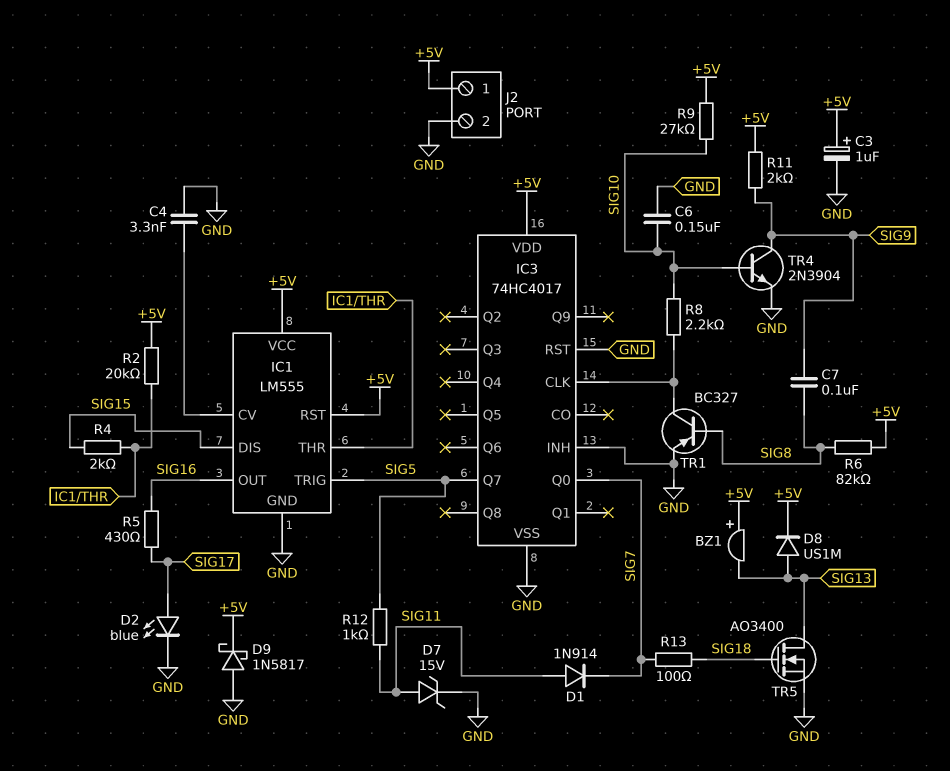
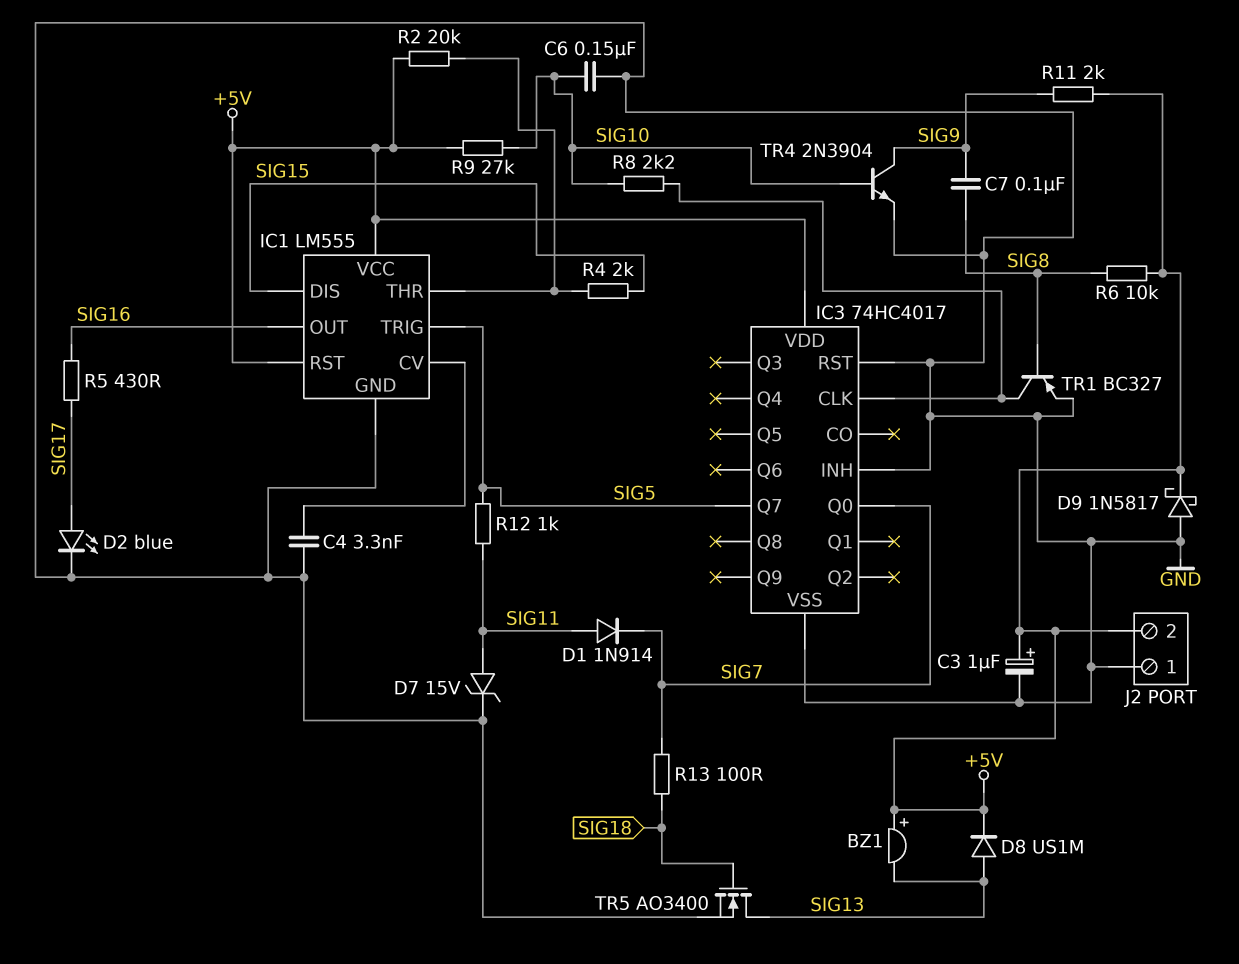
J2 pin 1: +5V -> GND
J2 pin 2: GND -> +5V
R6: 82k (+5V, SIG8) -> 10k (+5V, SIG8)

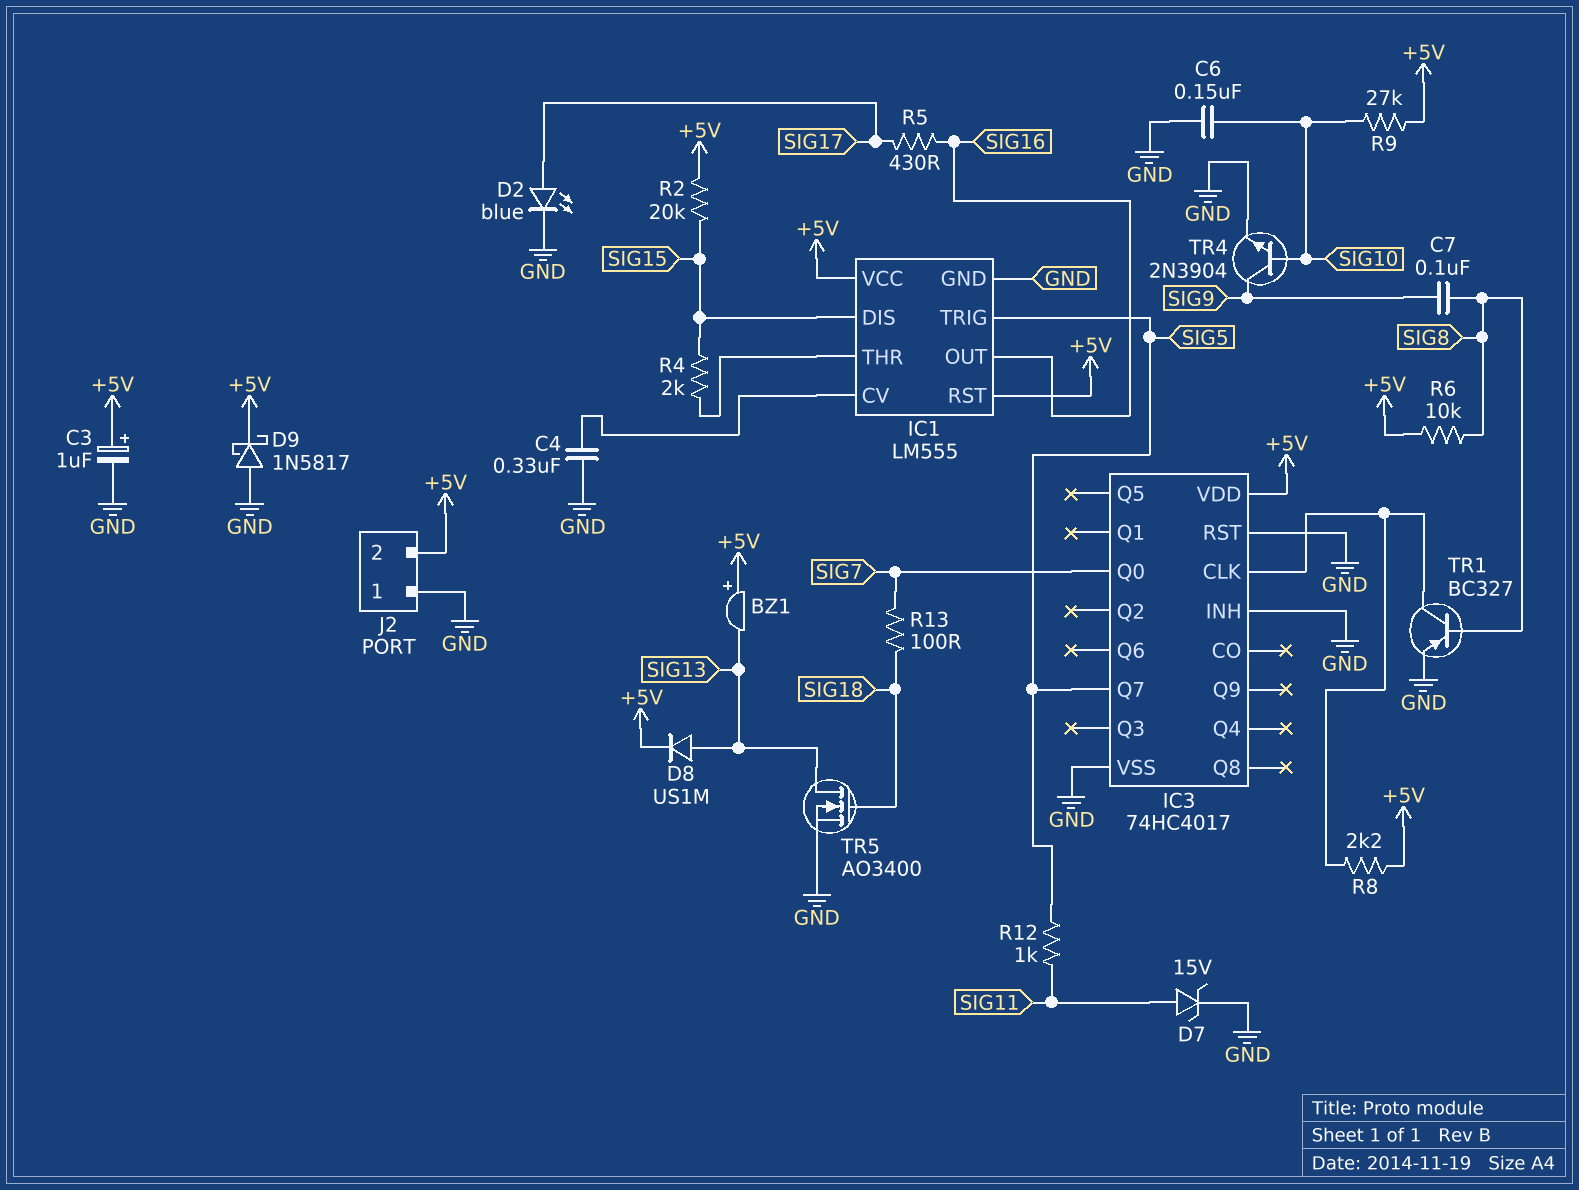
C4: 3.3nF (GND, IC1/CV) -> 330nF (GND, IC1/CV)
D1: diode 1N914 (A SIG11, K SIG7) -> none
R2: 20k (+5V, IC1/THR) -> 20k (+5V, SIG15)
R8: 2.2k (IC3/CLK, SIG10) -> 2.2k (+5V, IC3/CLK)
R11: 2k (+5V, SIG9) -> none

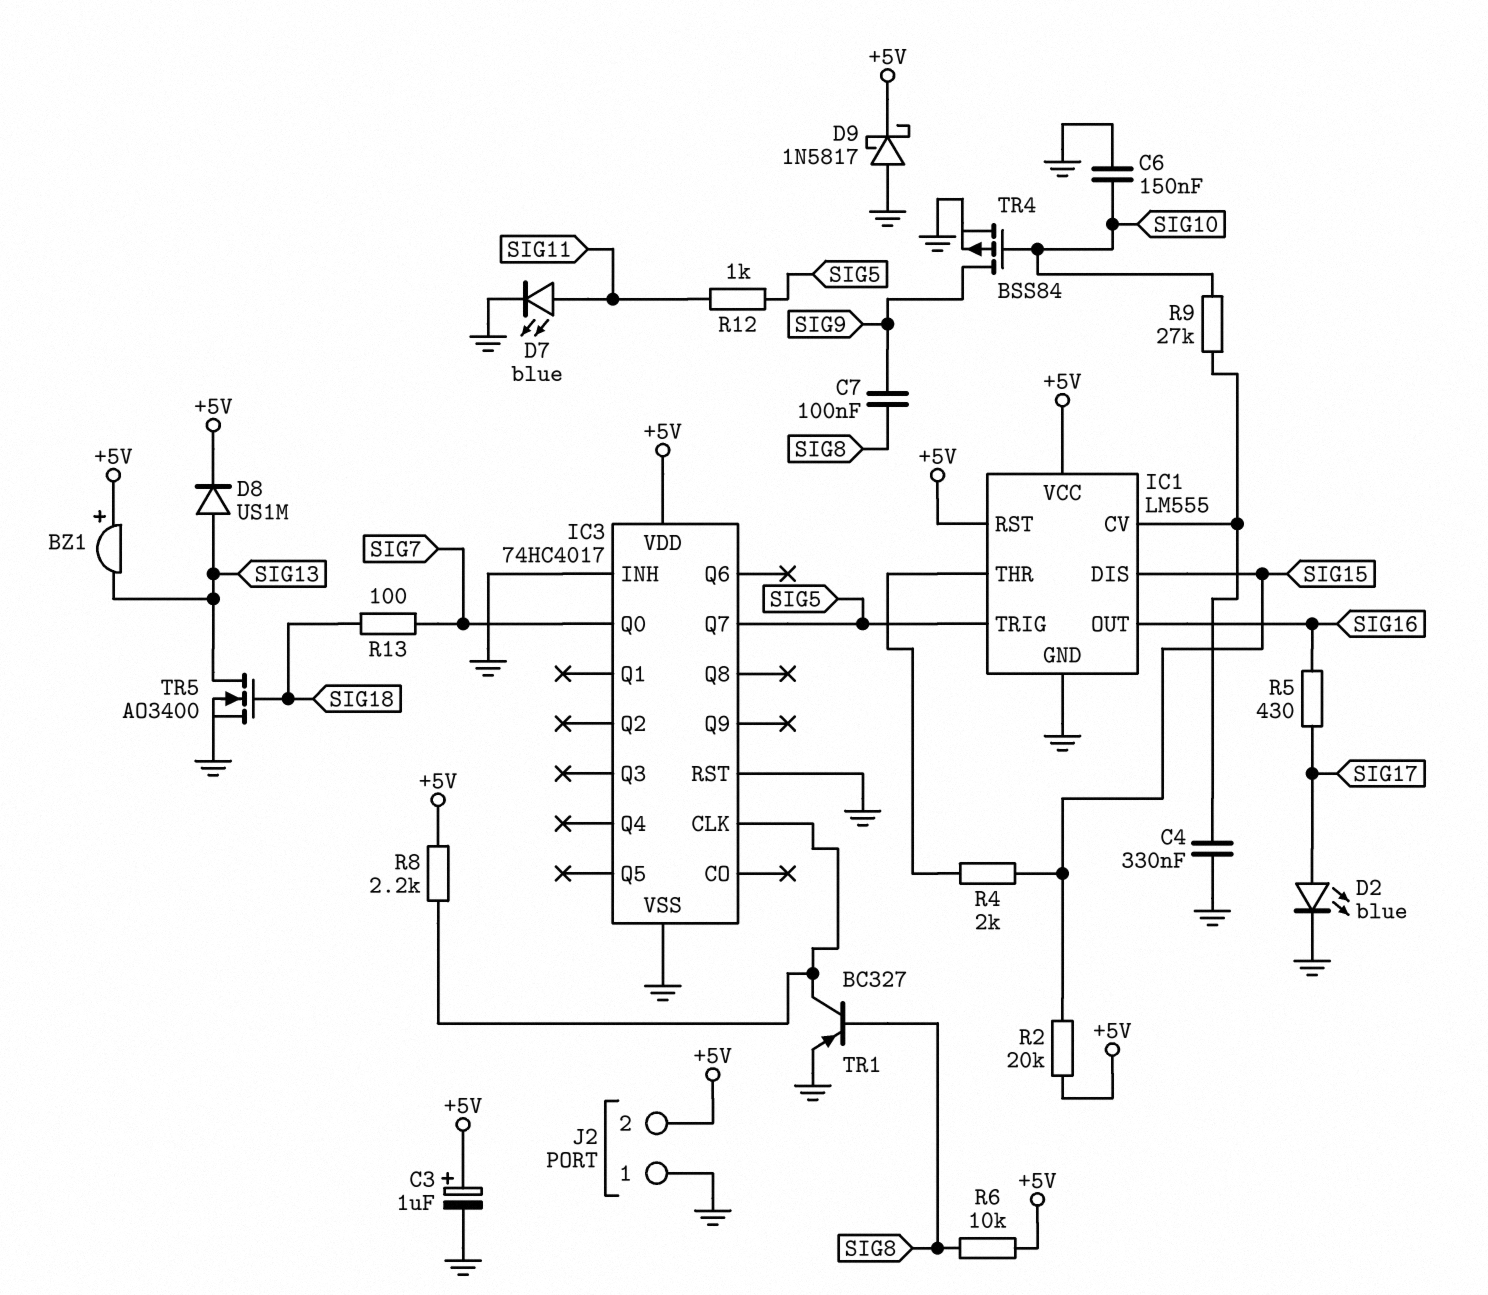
D7: zener 15V (A SIG11, K GND) -> LED blue (A SIG11, K GND)
R9: 27k (+5V, SIG10) -> 27k (IC1/CV, SIG10)
TR4: NPN 2N3904 (B SIG10, C SIG9, E GND) -> PMOS BSS84 (G SIG10, D SIG9, S GND)

